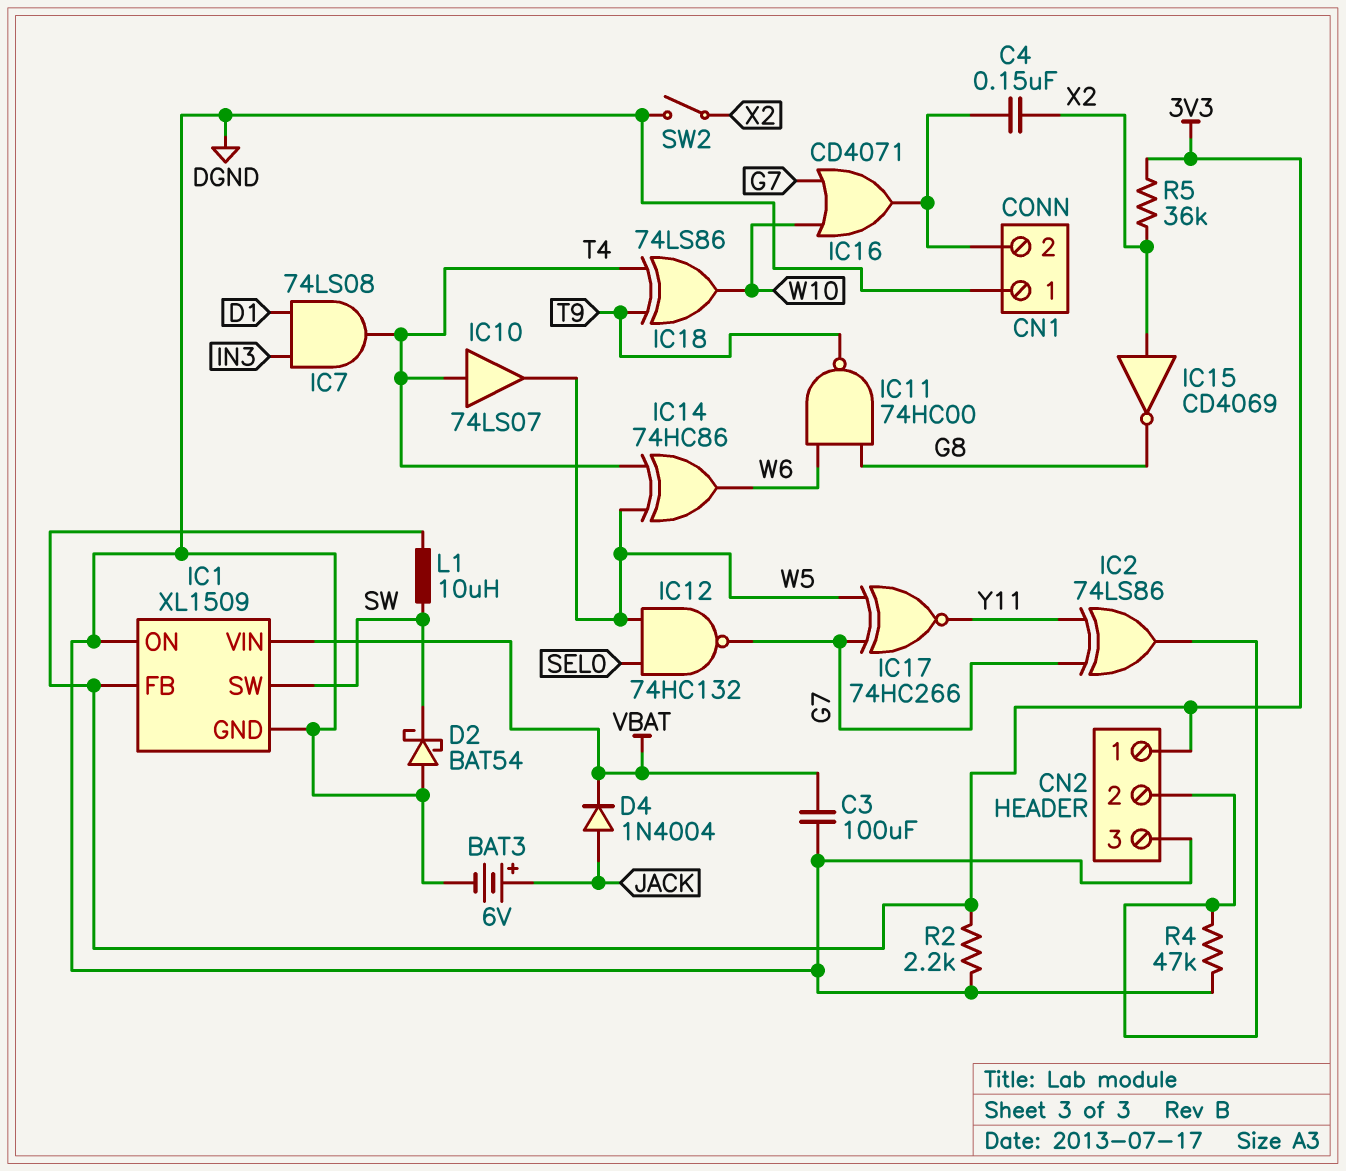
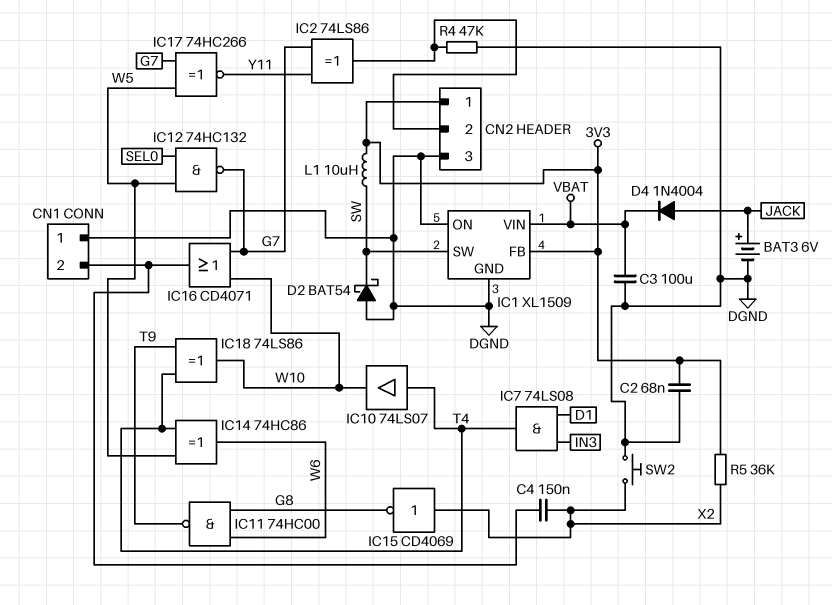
C2: none -> 68nF (3V3, DGND)
IC10: buffer 74LS07 (in T4, out W5) -> buffer 74LS07 (in T4, out W10)
R2: 2.2k (3V3, DGND) -> none
SW2: switch (DGND, X2) -> button (DGND, X2)

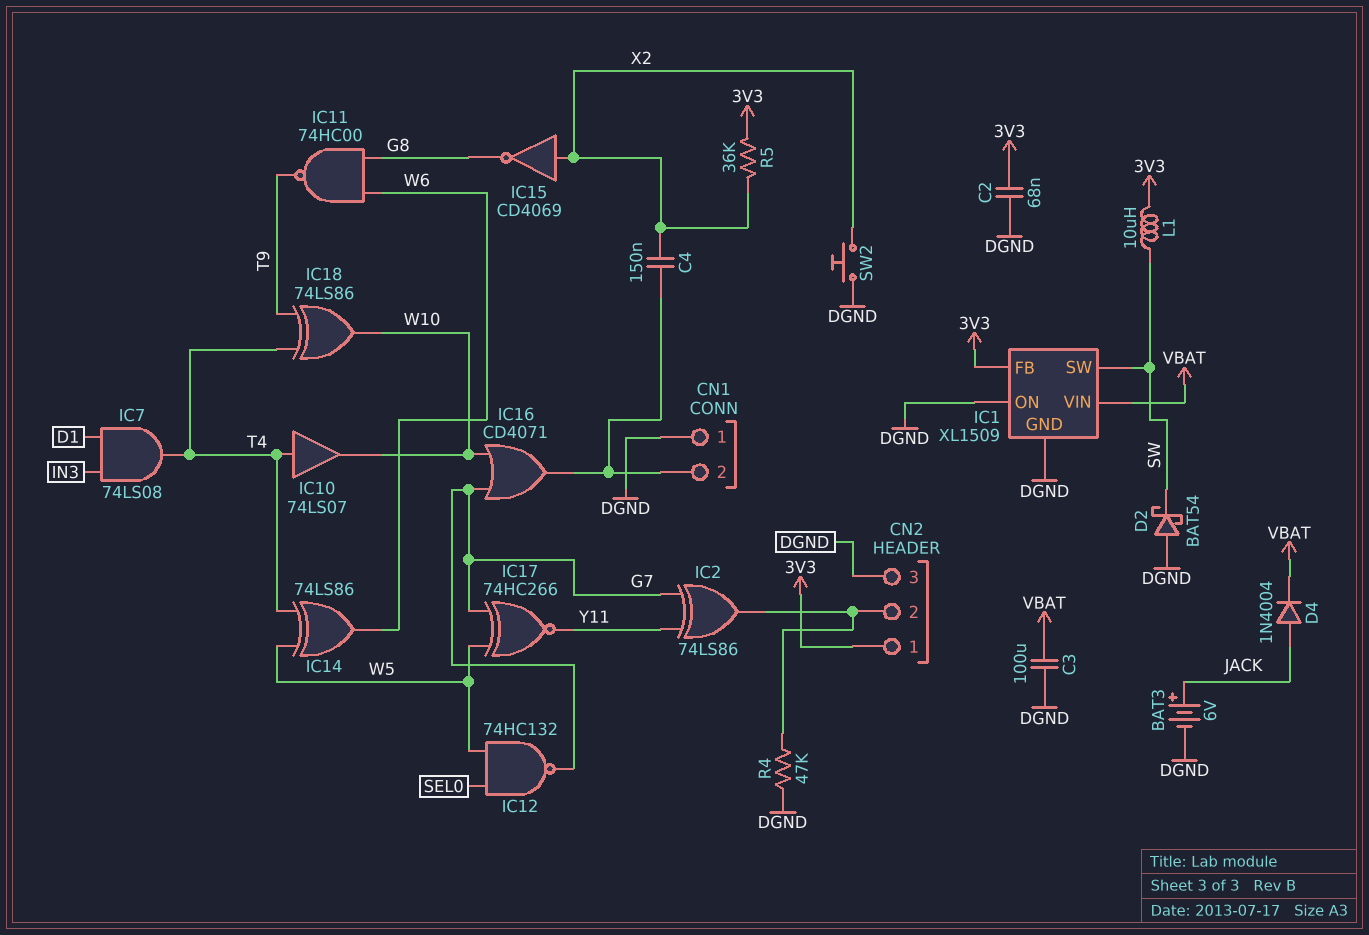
IC14: XOR 74HC86 (in T4, in W5, out W6) -> XOR 74LS86 (in T4, in W5, out W6)

